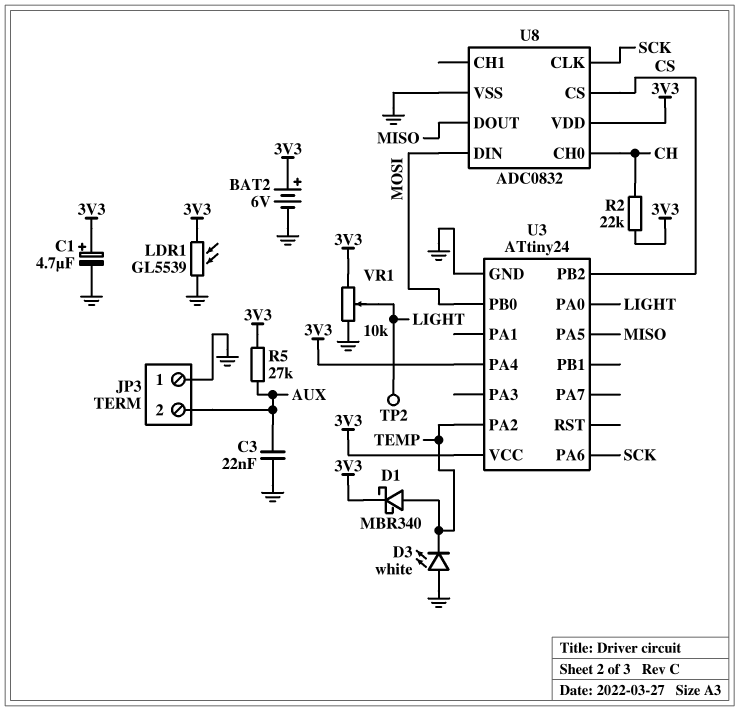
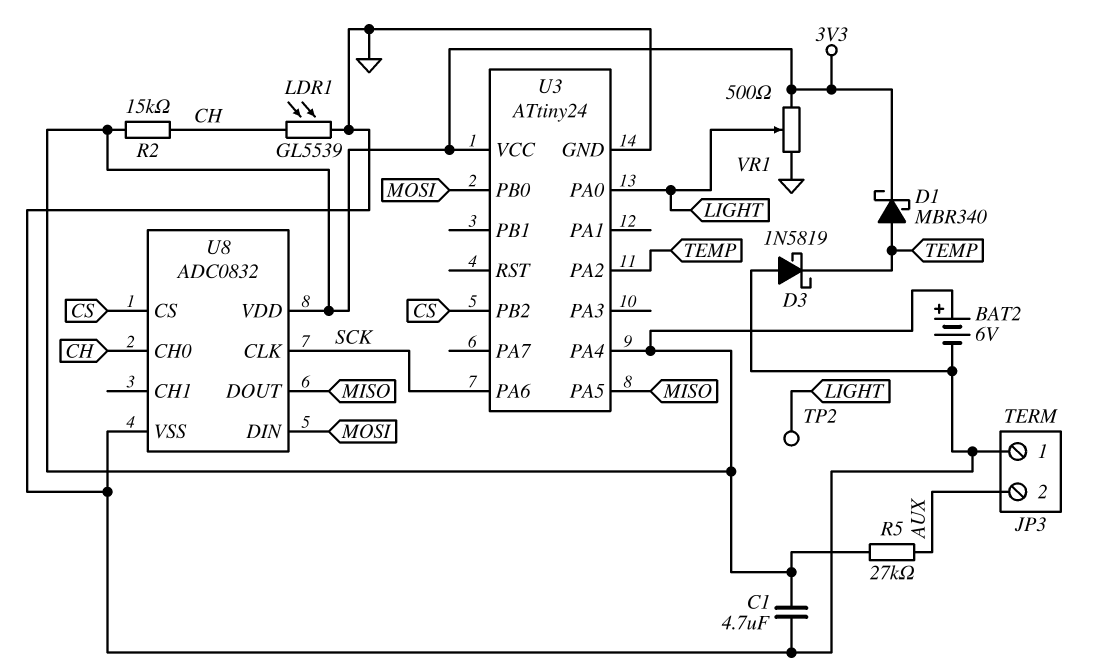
C1: 4.7uF (plus 3V3, minus GND) -> 4.7uF (3V3, GND)
C3: 22nF (AUX, GND) -> none
D3: LED white (A GND, K TEMP) -> schottky 1N5819 (A GND, K TEMP)
LDR1: GL5539 (3V3, GND) -> GL5539 (CH, GND)
R2: 22k (3V3, CH) -> 15k (3V3, CH)
VR1: 10k (3V3, GND, wiper LIGHT) -> 500 (3V3, GND, wiper LIGHT)

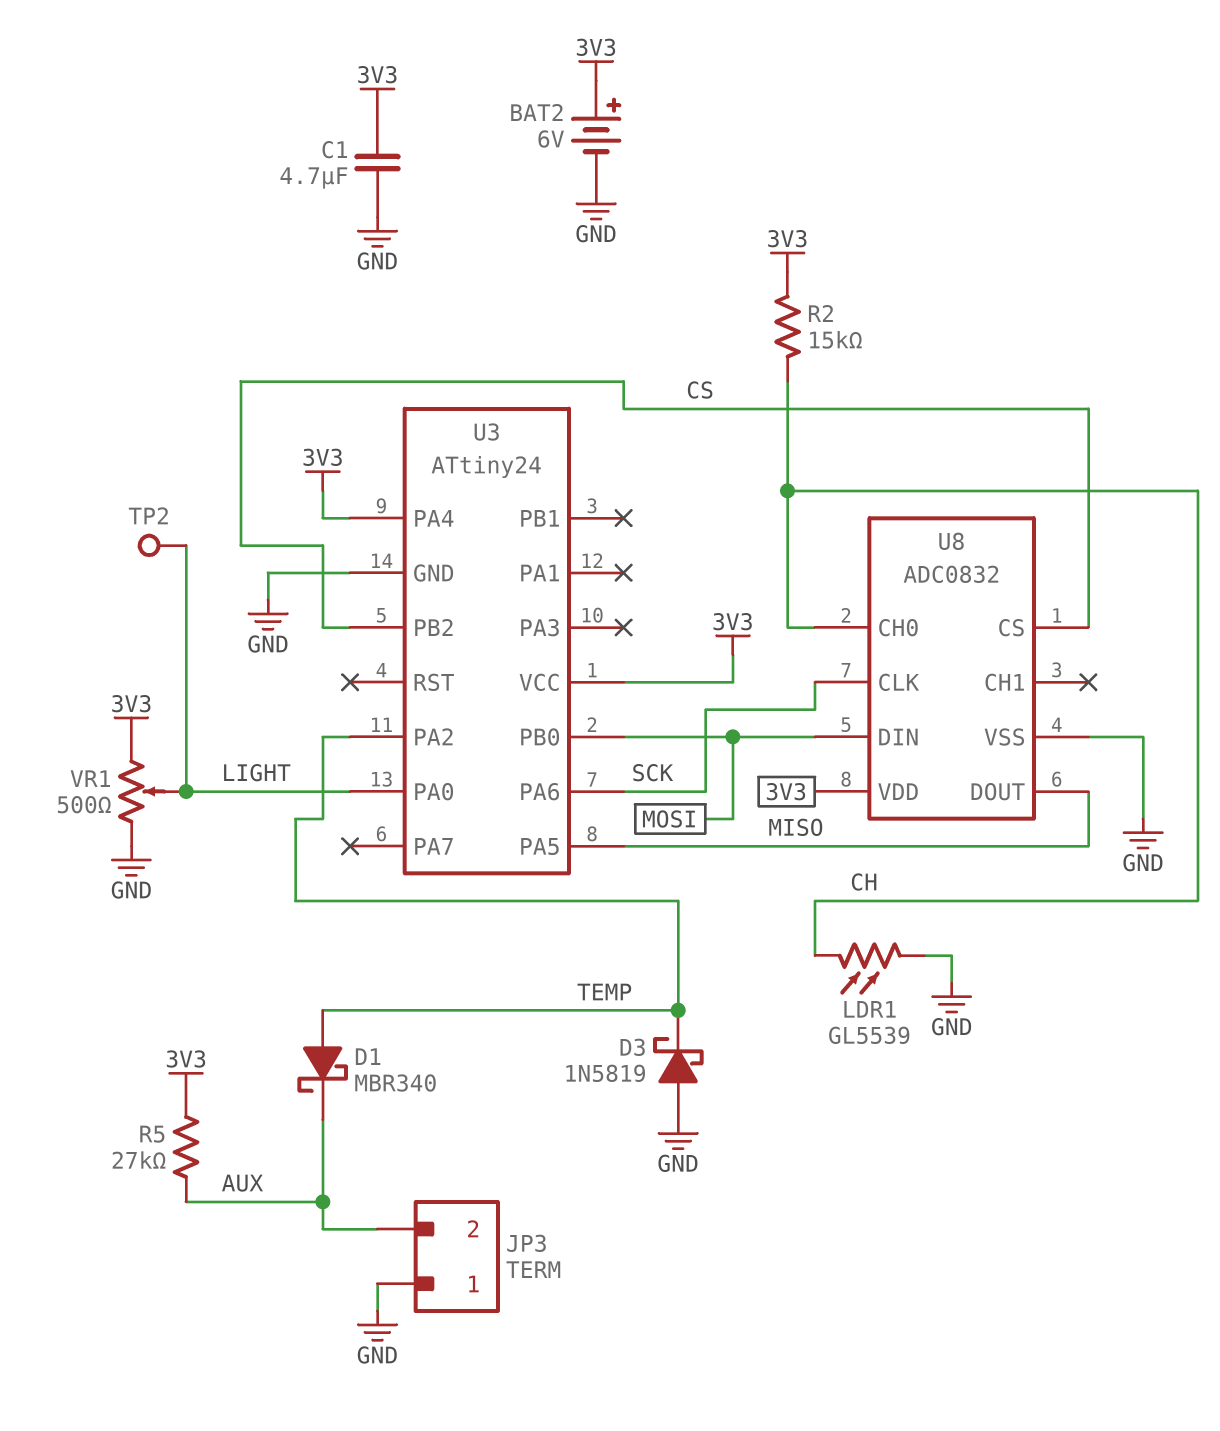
D1: schottky MBR340 (A TEMP, K 3V3) -> schottky MBR340 (A TEMP, K AUX)

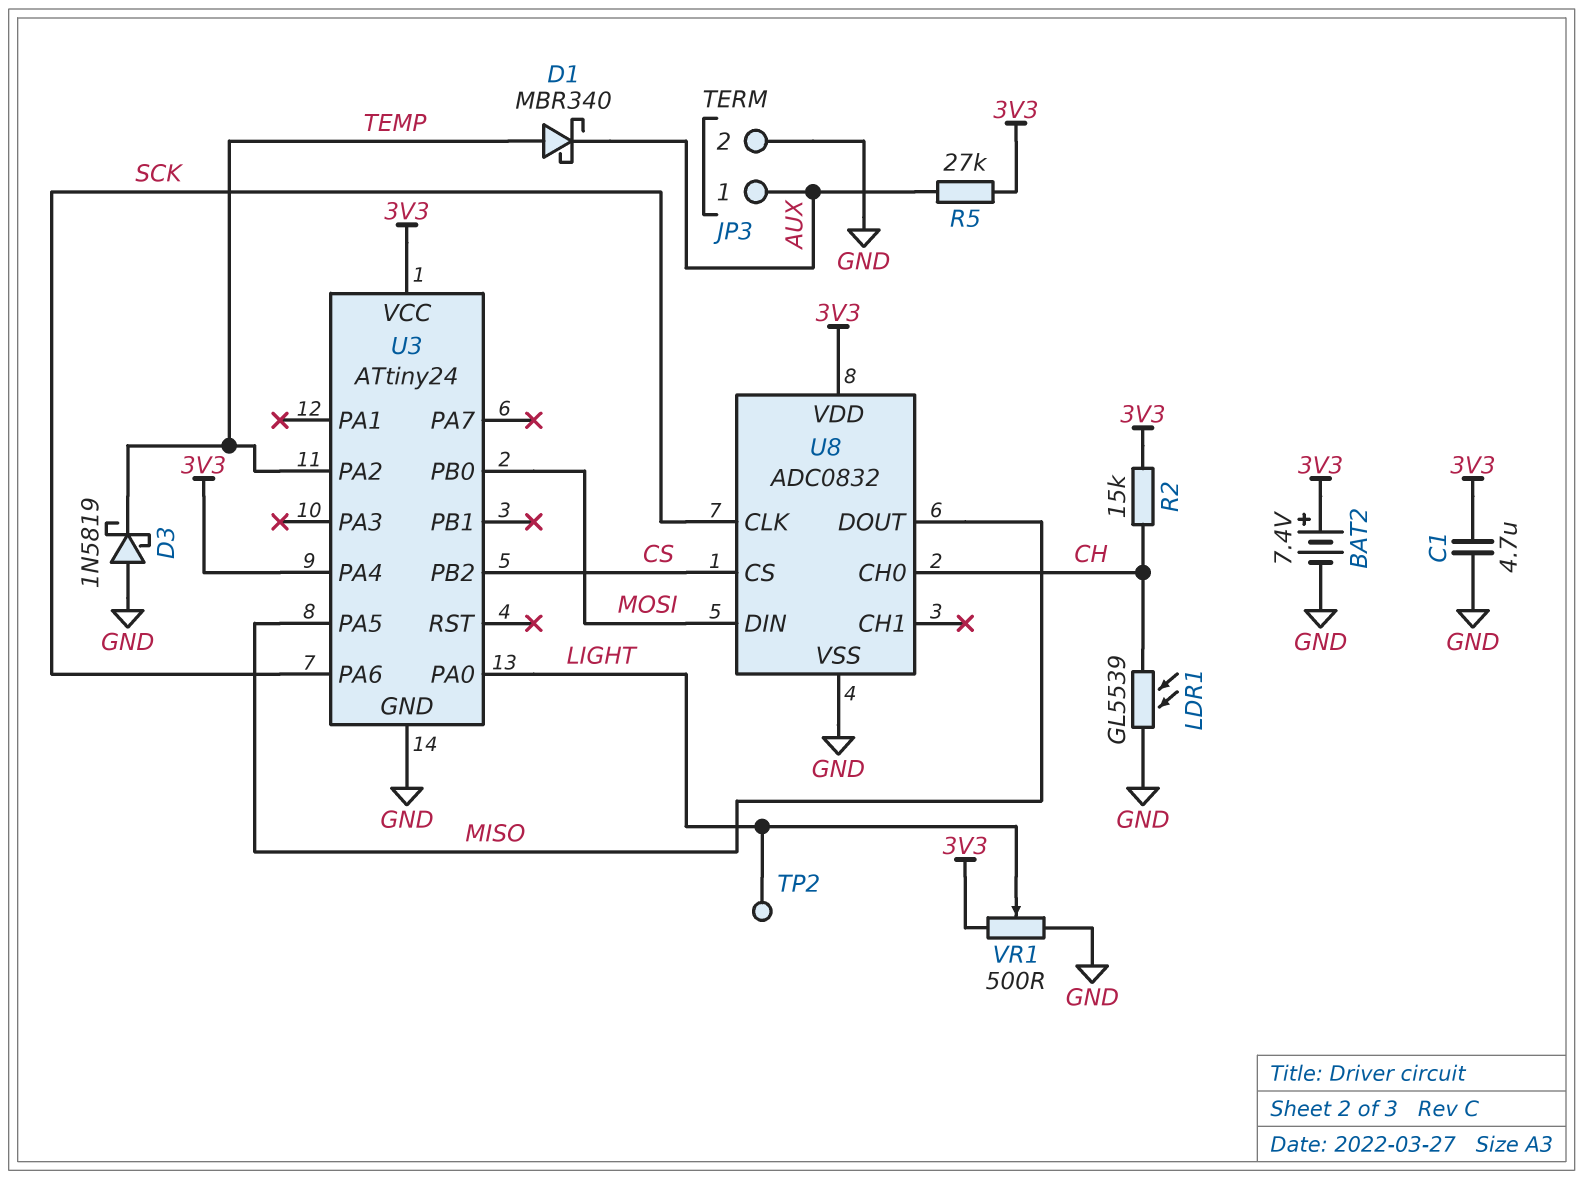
BAT2: 6V (plus 3V3, minus GND) -> 7.4V (plus 3V3, minus GND)
JP3 pin 1: GND -> AUX
JP3 pin 2: AUX -> GND

